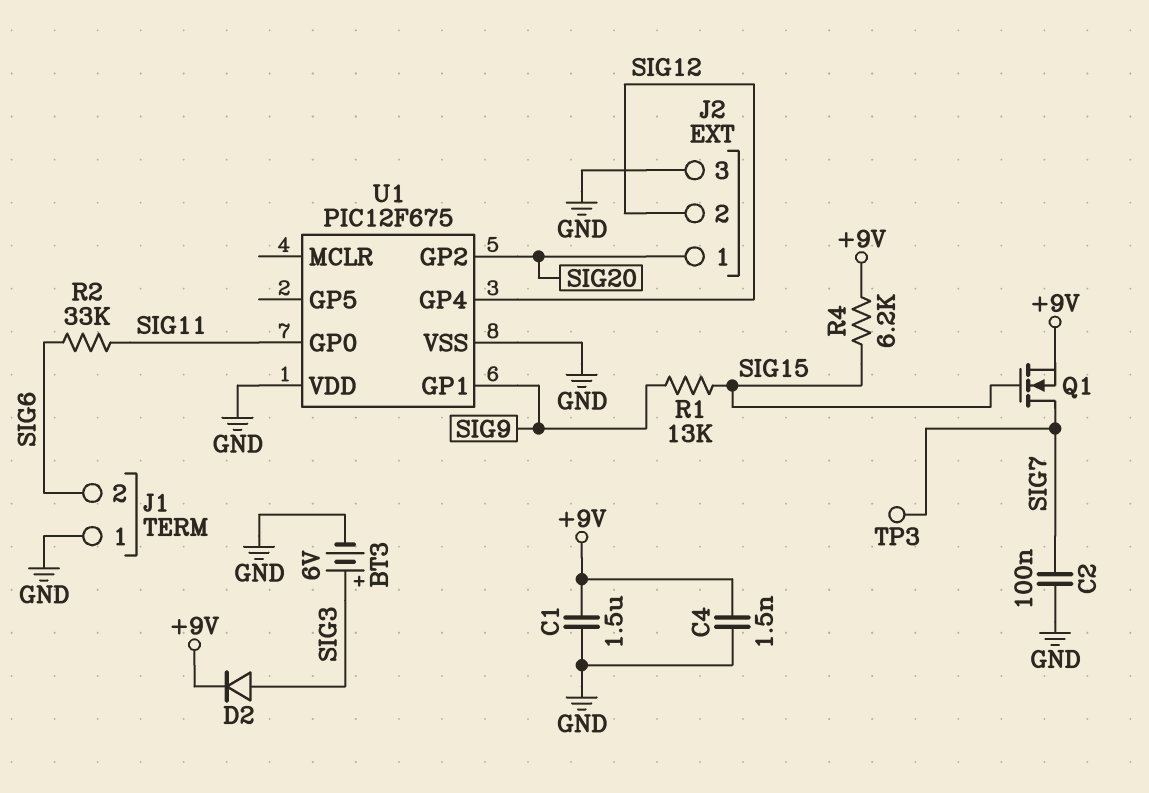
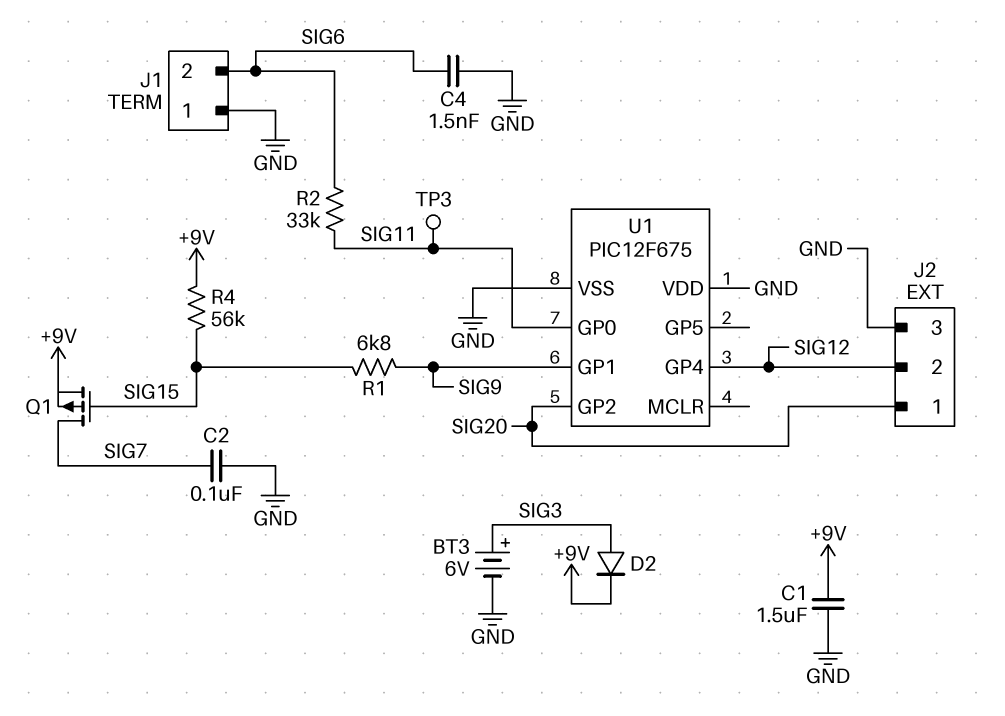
C4: 1.5nF (+9V, GND) -> 1.5nF (GND, SIG6)
Q1: NMOS (G SIG15, D SIG7, S +9V) -> PMOS (G SIG15, D SIG7, S +9V)
R1: 13k (SIG9, SIG15) -> 6.8k (SIG9, SIG15)
R4: 6.2k (+9V, SIG15) -> 56k (+9V, SIG15)
TP3: test point (SIG7) -> test point (SIG11)

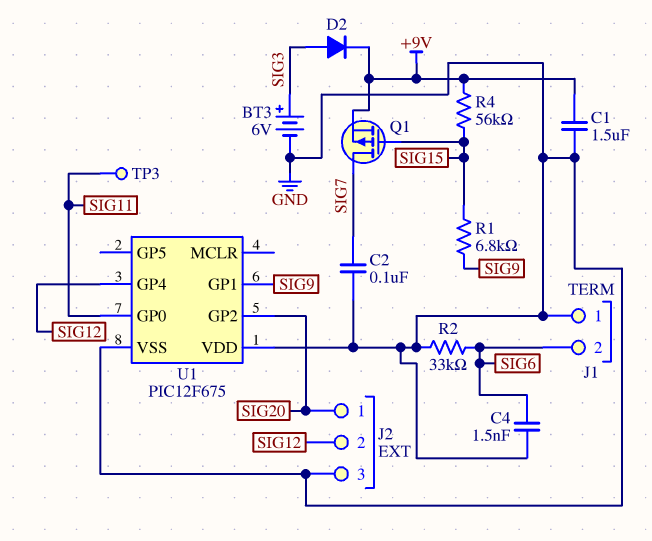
R2: 33k (SIG6, SIG11) -> 33k (GND, SIG6)

